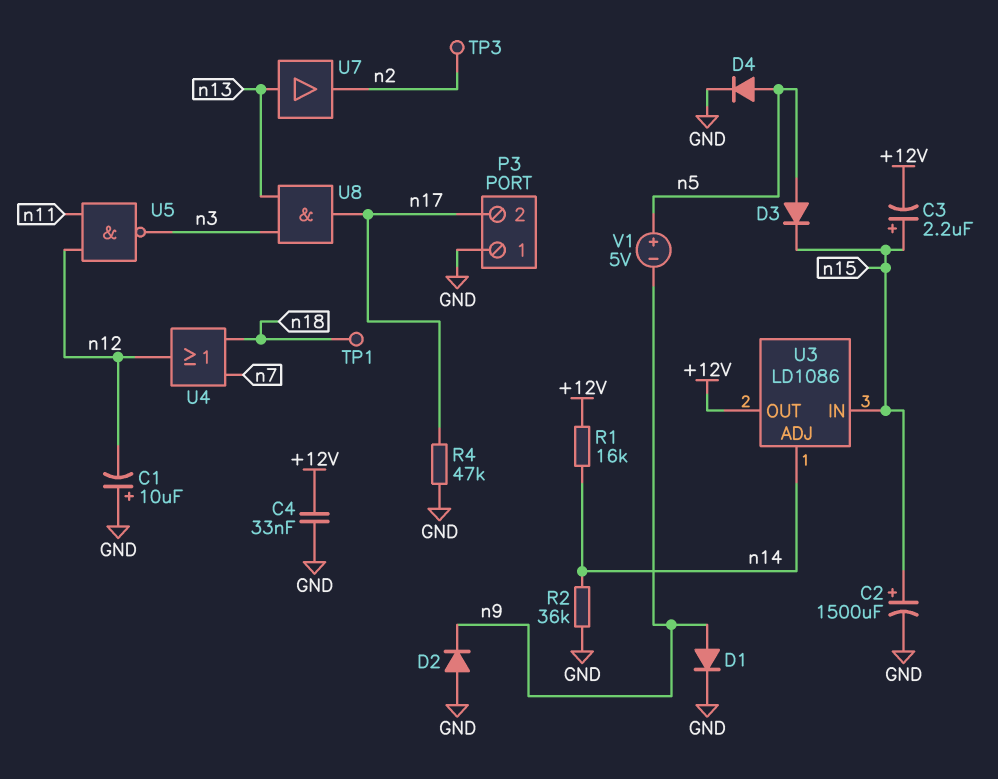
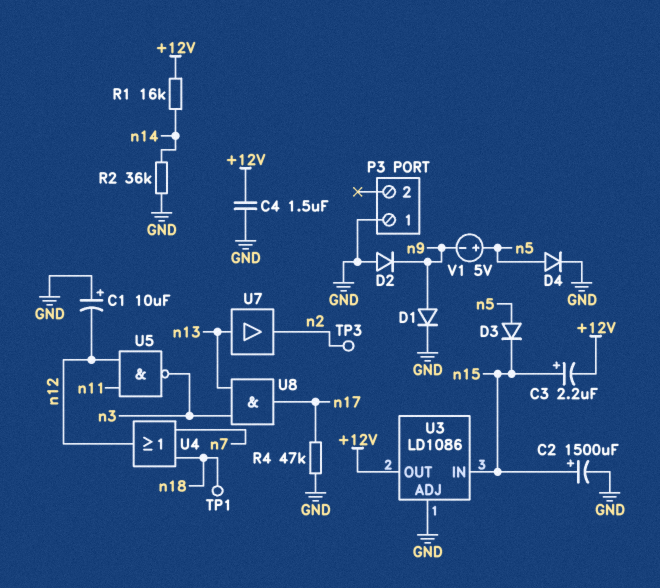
C4: 33nF (+12V, GND) -> 1.5uF (+12V, GND)
P3 pin 2: n17 -> none
U3 pin ADJ: n14 -> GND

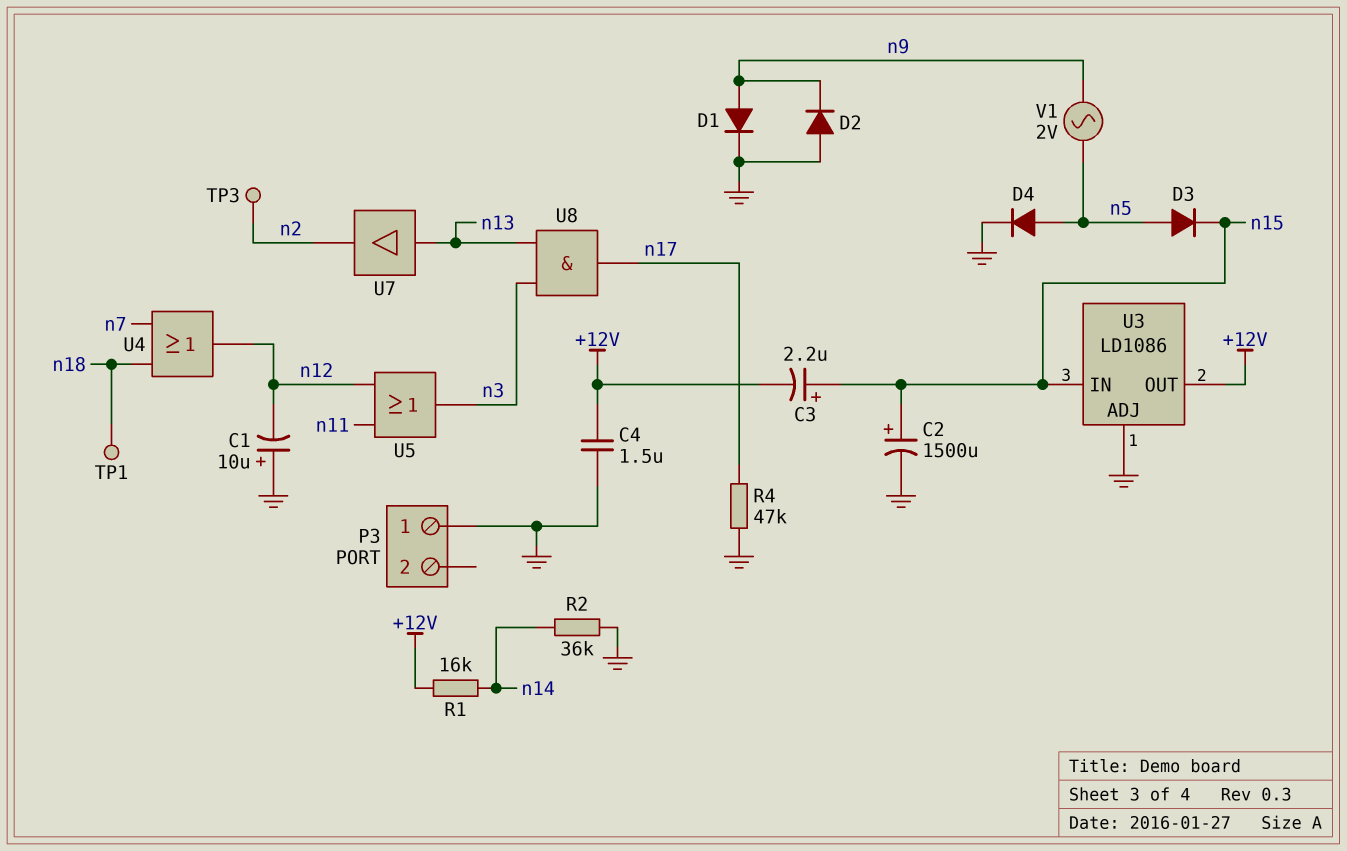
U5: NAND (in n11, in n12, out n3) -> OR (in n11, in n12, out n3)
V1: 5V (plus n5, minus n9) -> AC 2V (n5, n9)

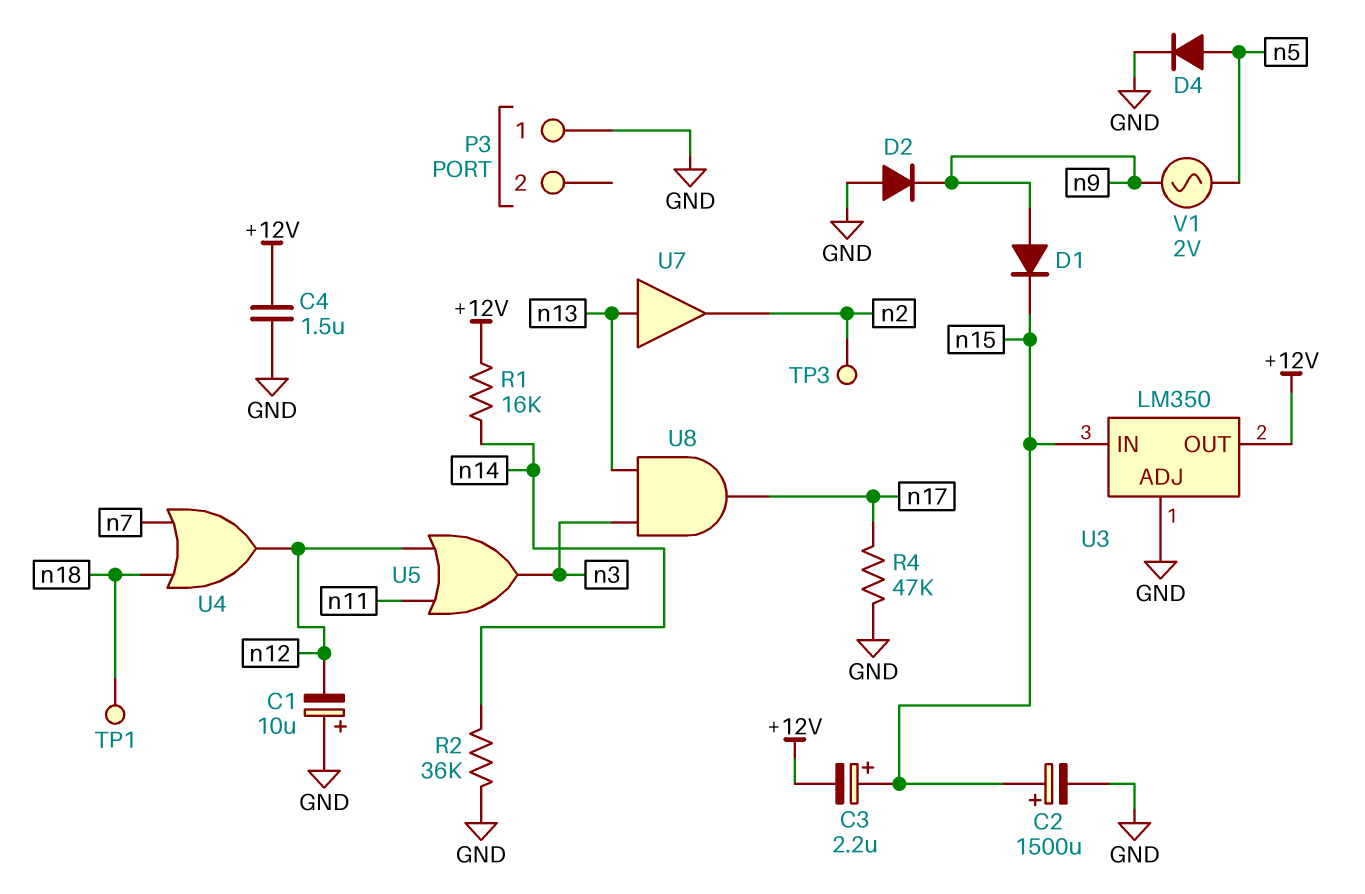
D1: diode (A n9, K GND) -> diode (A n9, K n15)
D3: diode (A n5, K n15) -> none
U3: LD1086 -> LM350

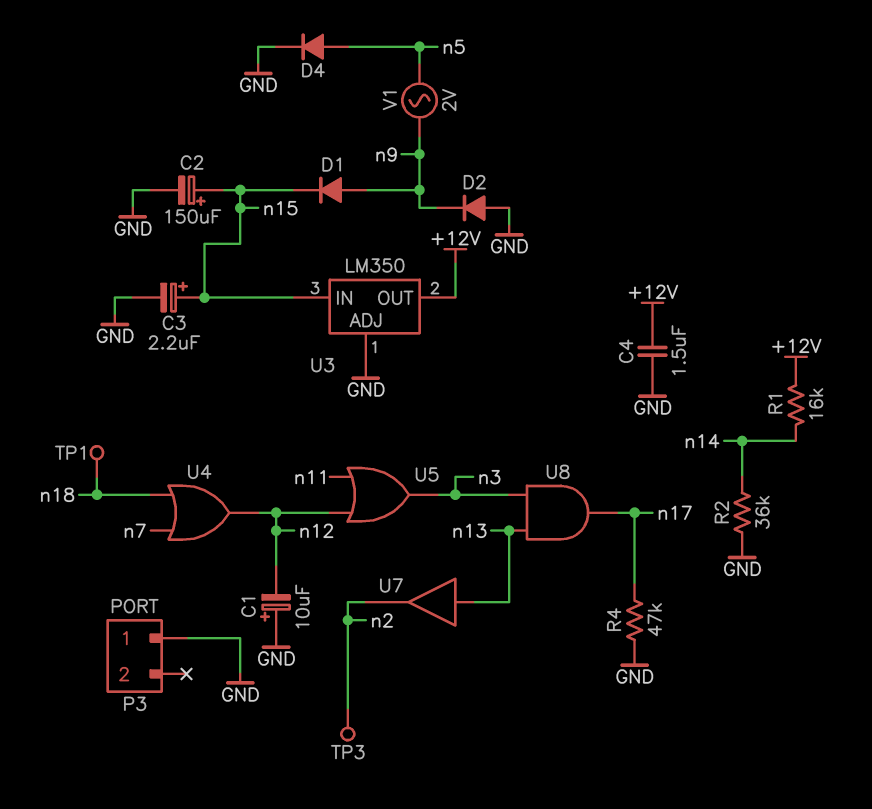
C2: 1500uF (plus n15, minus GND) -> 150uF (plus n15, minus GND)
C3: 2.2uF (plus n15, minus +12V) -> 2.2uF (plus n15, minus GND)

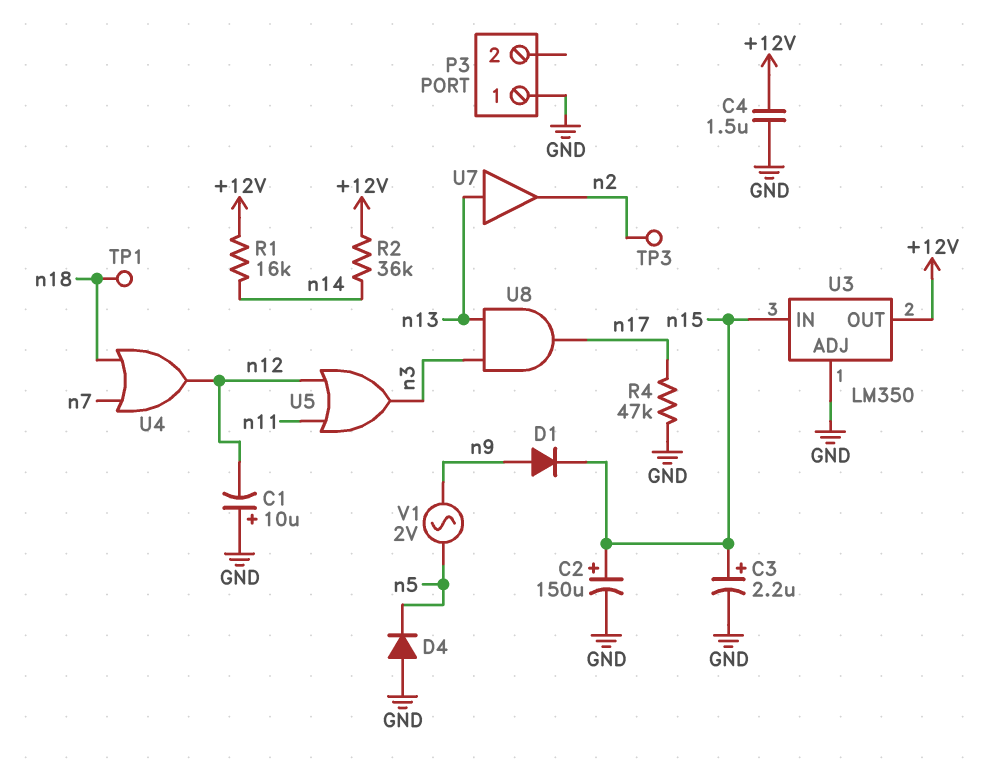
D2: diode (A GND, K n9) -> none
D4: diode (A n5, K GND) -> diode (A GND, K n5)
R2: 36k (GND, n14) -> 36k (+12V, n14)

